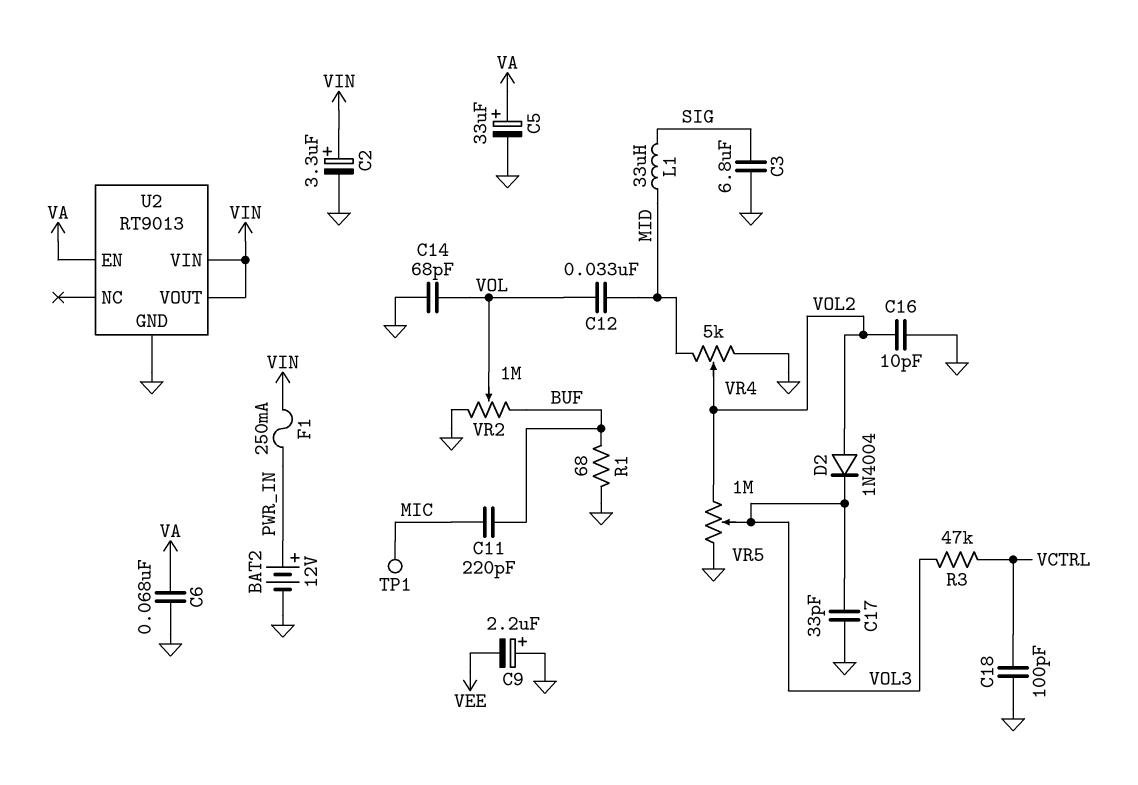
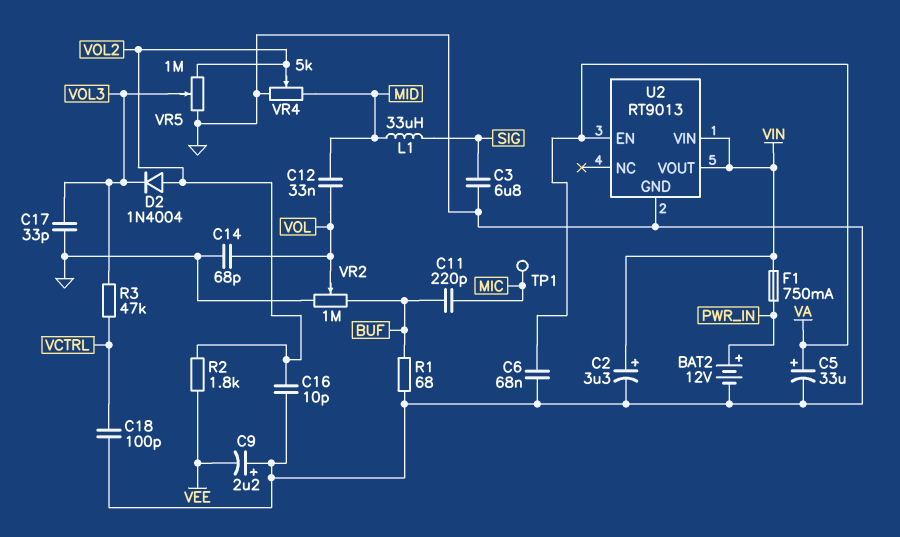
F1: 250mA (PWR_IN, VIN) -> 750mA (PWR_IN, VIN)
R2: none -> 1.8k (VEE, VOL2)

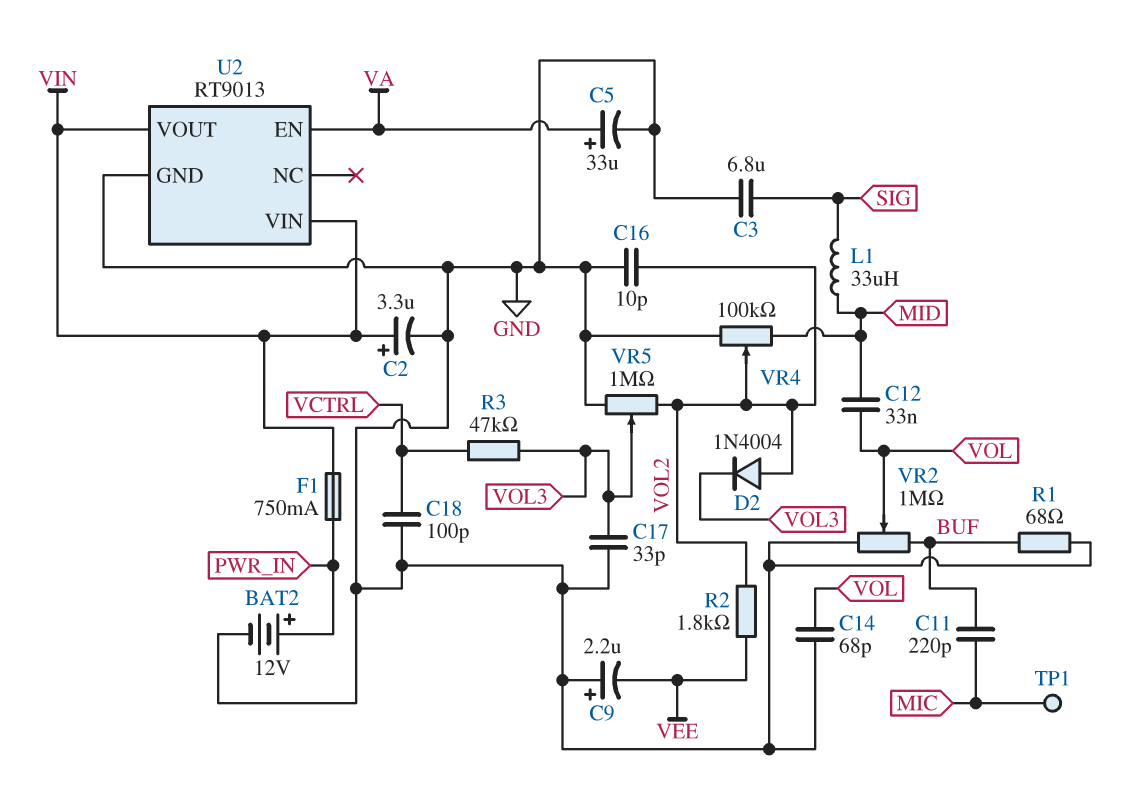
C6: 68nF (GND, VA) -> none
VR4: 5k (GND, MID, wiper VOL2) -> 100k (GND, MID, wiper VOL2)

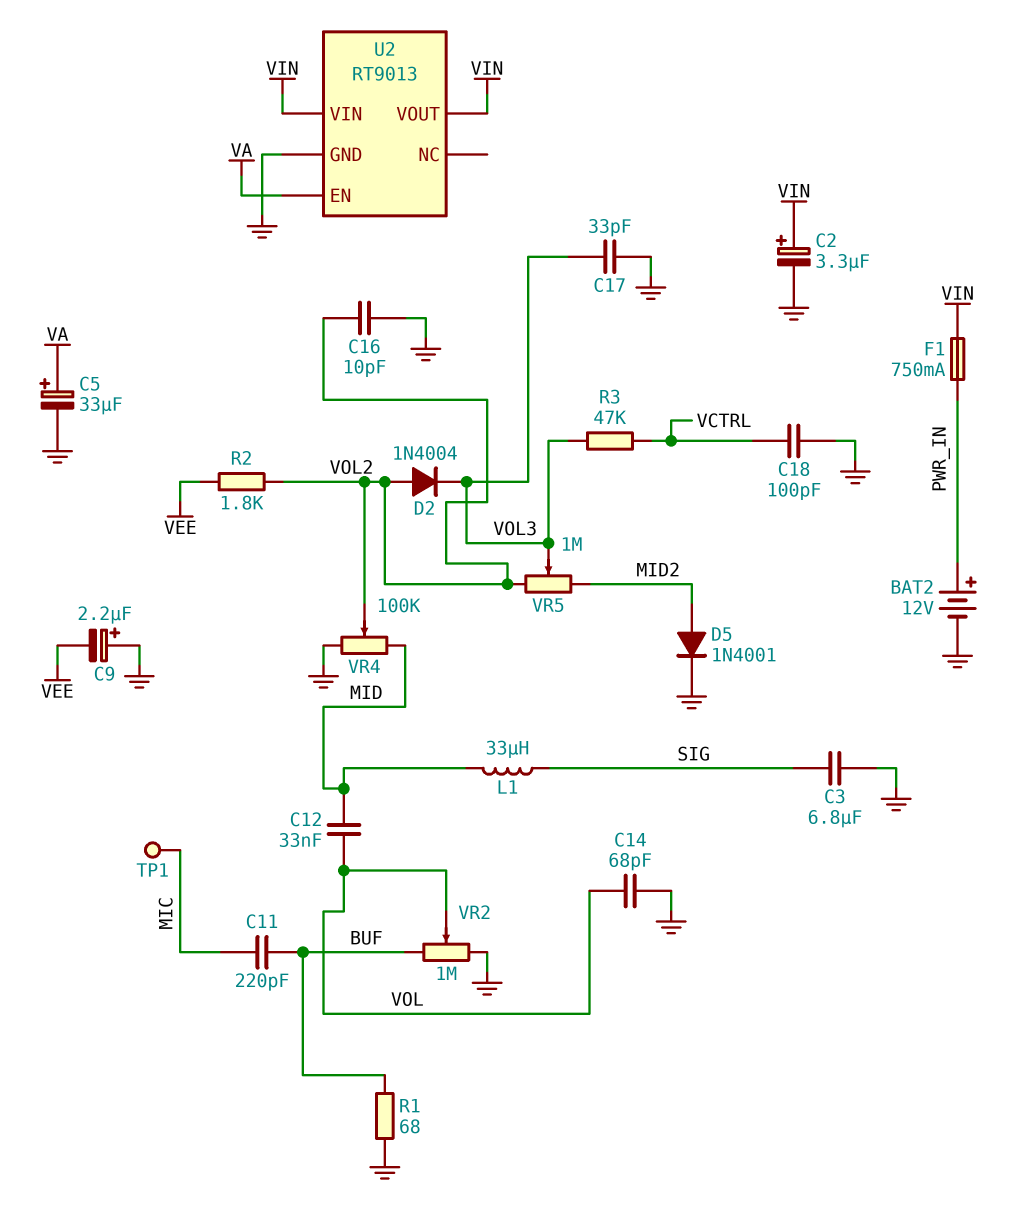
D5: none -> diode 1N4001 (A MID2, K GND)
VR5: 1M (GND, VOL2, wiper VOL3) -> 1M (MID2, VOL2, wiper VOL3)

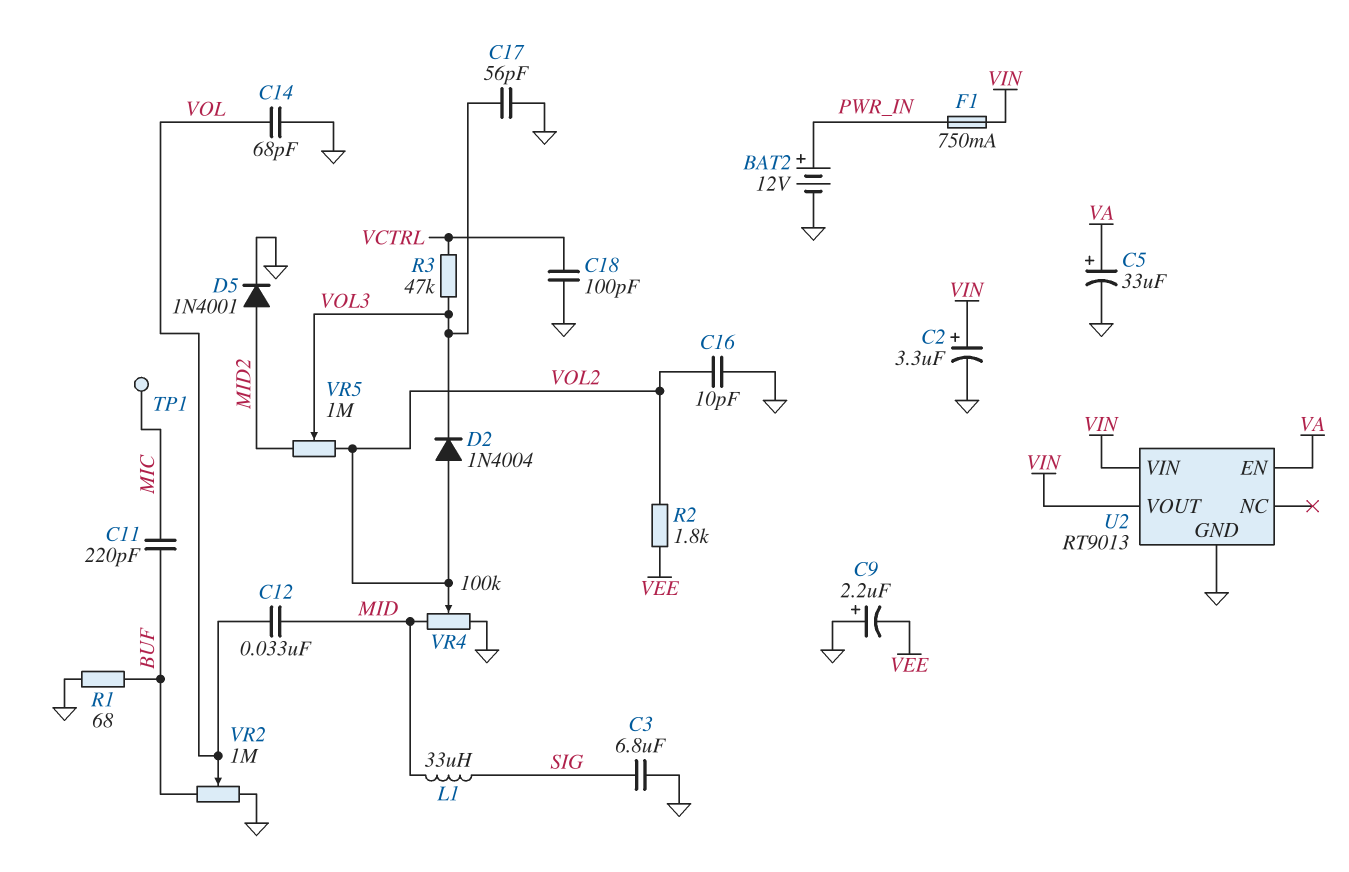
C17: 33pF (GND, VOL3) -> 56pF (GND, VOL3)

